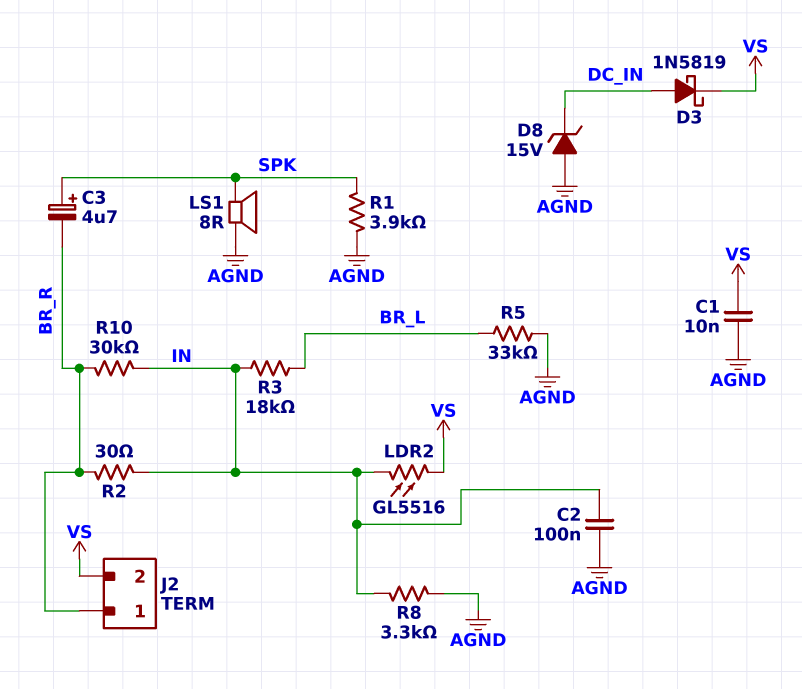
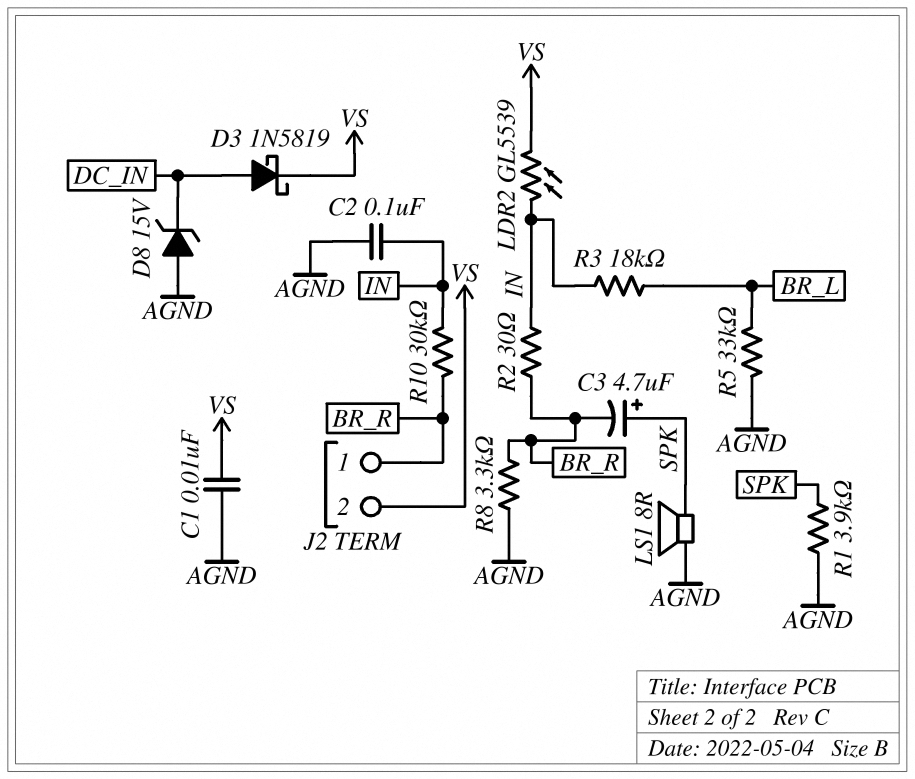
LDR2: GL5516 (IN, VS) -> GL5539 (IN, VS)
R8: 3.3k (AGND, IN) -> 3.3k (AGND, BR_R)

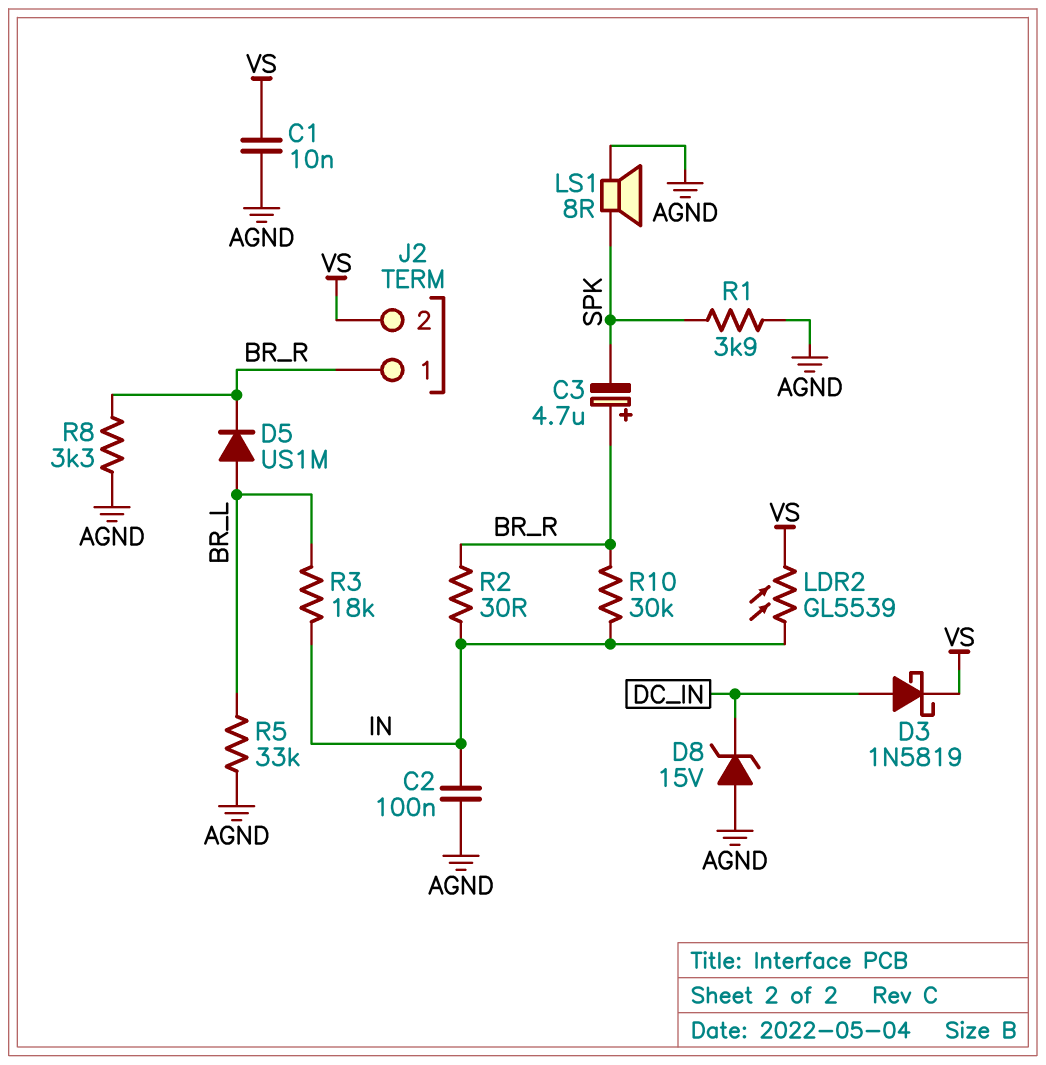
C3: 4.7uF (plus SPK, minus BR_R) -> 4.7uF (plus BR_R, minus SPK)
D5: none -> diode US1M (A BR_L, K BR_R)

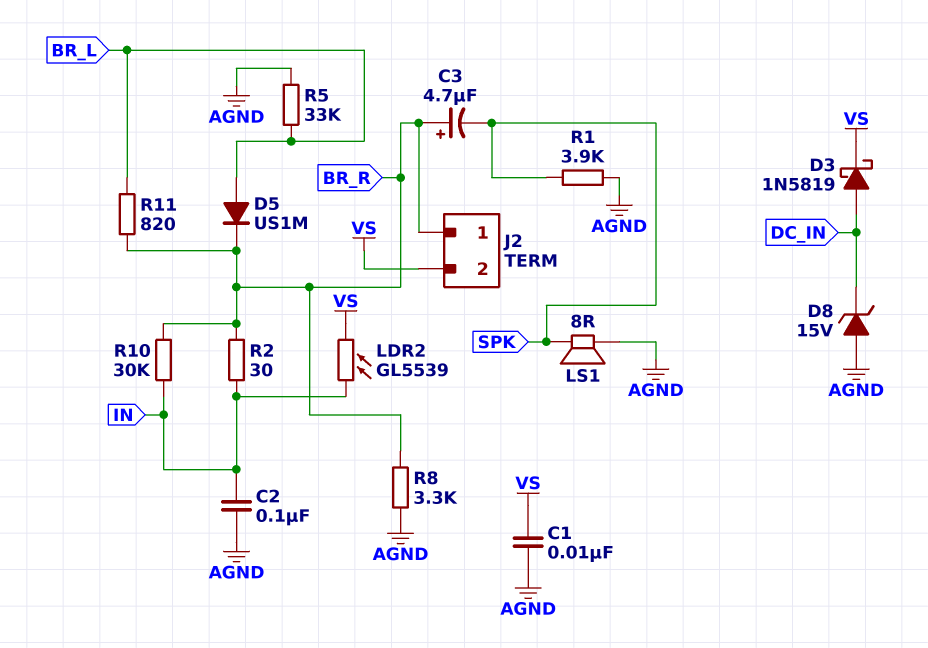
R3: 18k (BR_L, IN) -> none
R11: none -> 820 (BR_L, BR_R)

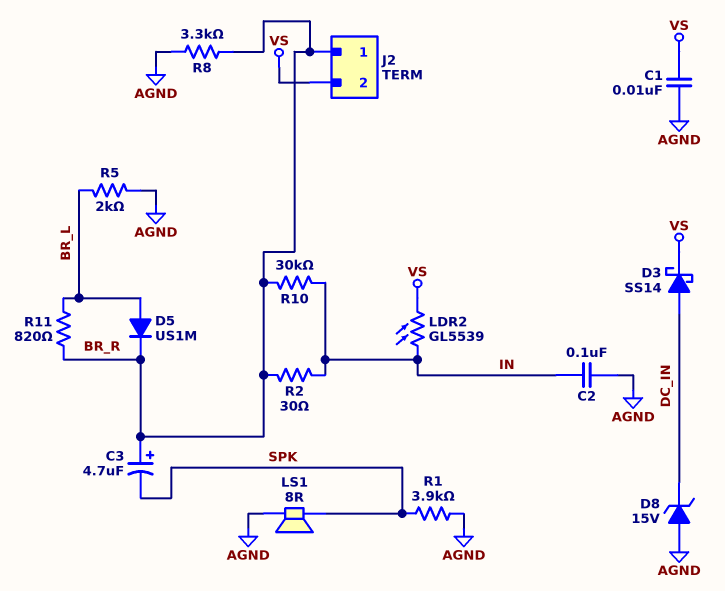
D3: schottky 1N5819 (A DC_IN, K VS) -> schottky SS14 (A DC_IN, K VS)
R5: 33k (AGND, BR_L) -> 2k (AGND, BR_L)

